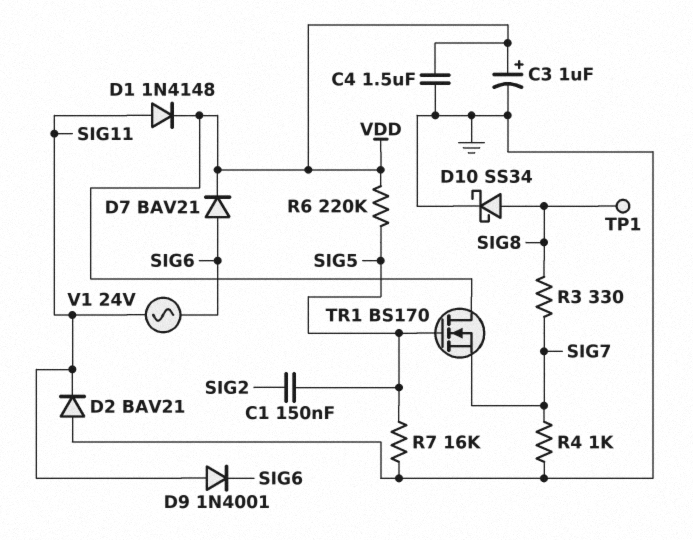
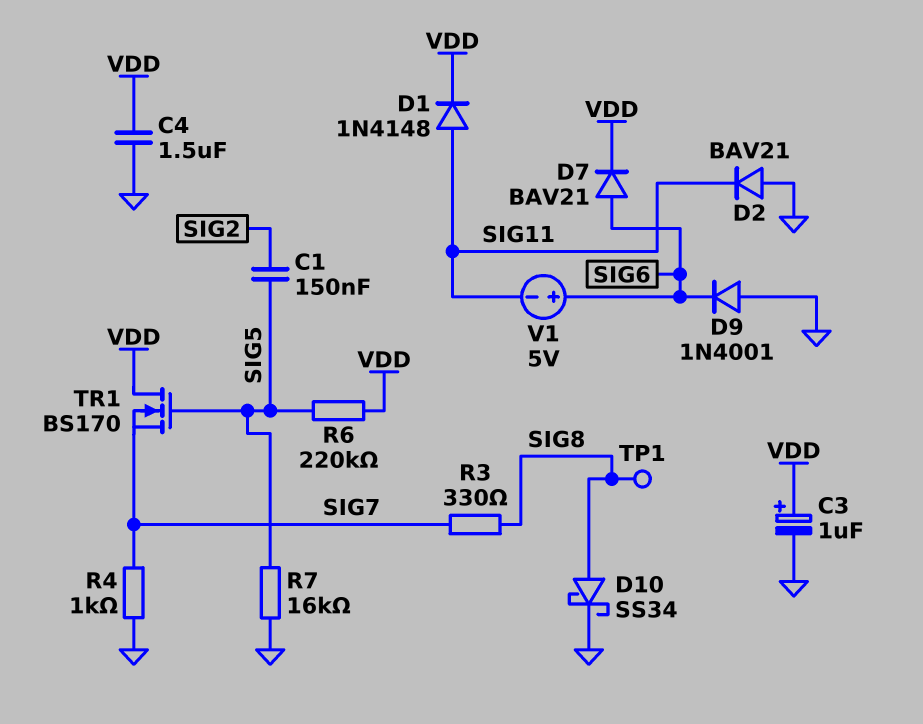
D9: diode 1N4001 (A SIG11, K SIG6) -> diode 1N4001 (A GND, K SIG6)
V1: AC 24V (SIG6, SIG11) -> 5V (plus SIG6, minus SIG11)

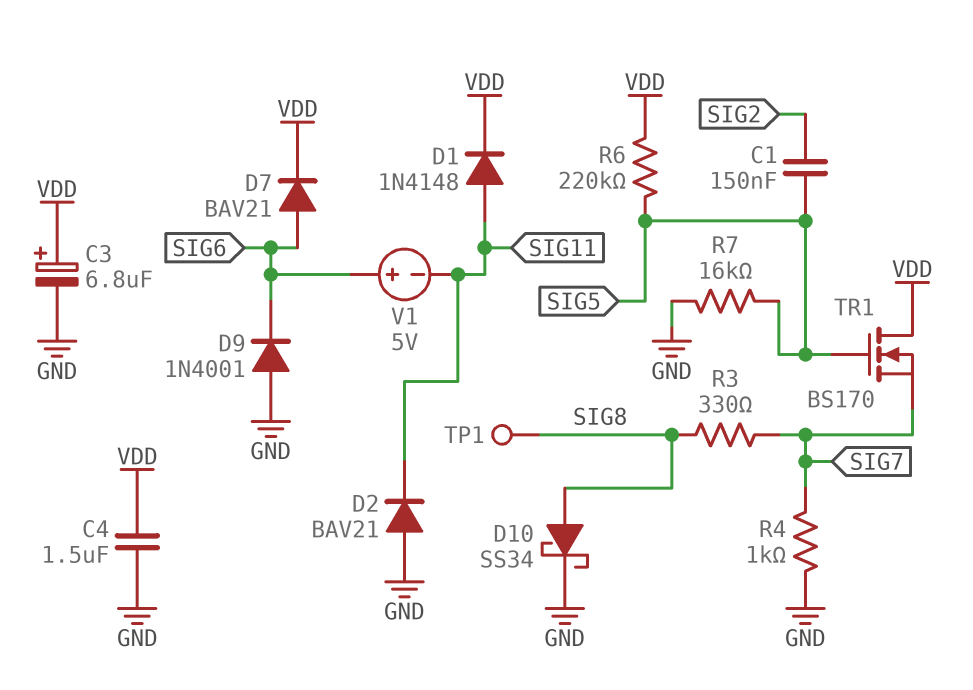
C3: 1uF (plus VDD, minus GND) -> 6.8uF (plus VDD, minus GND)

